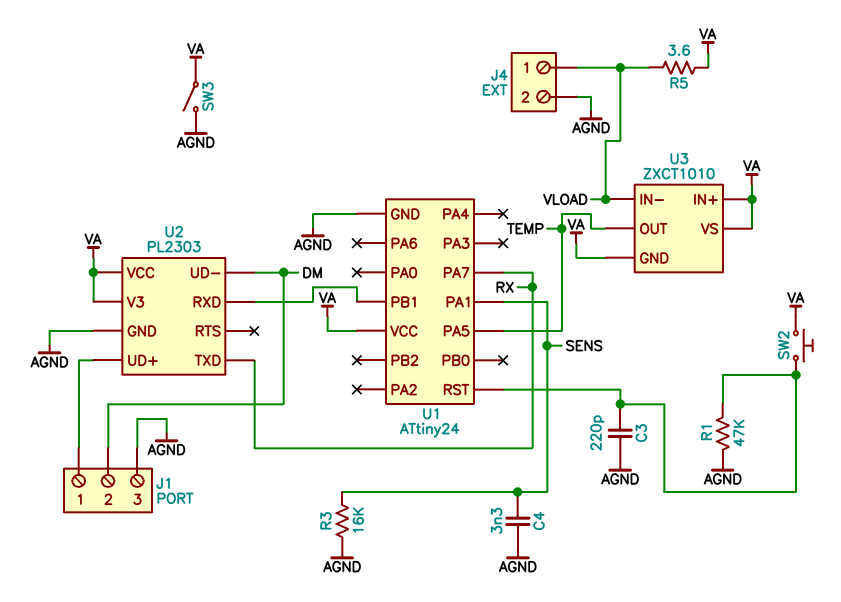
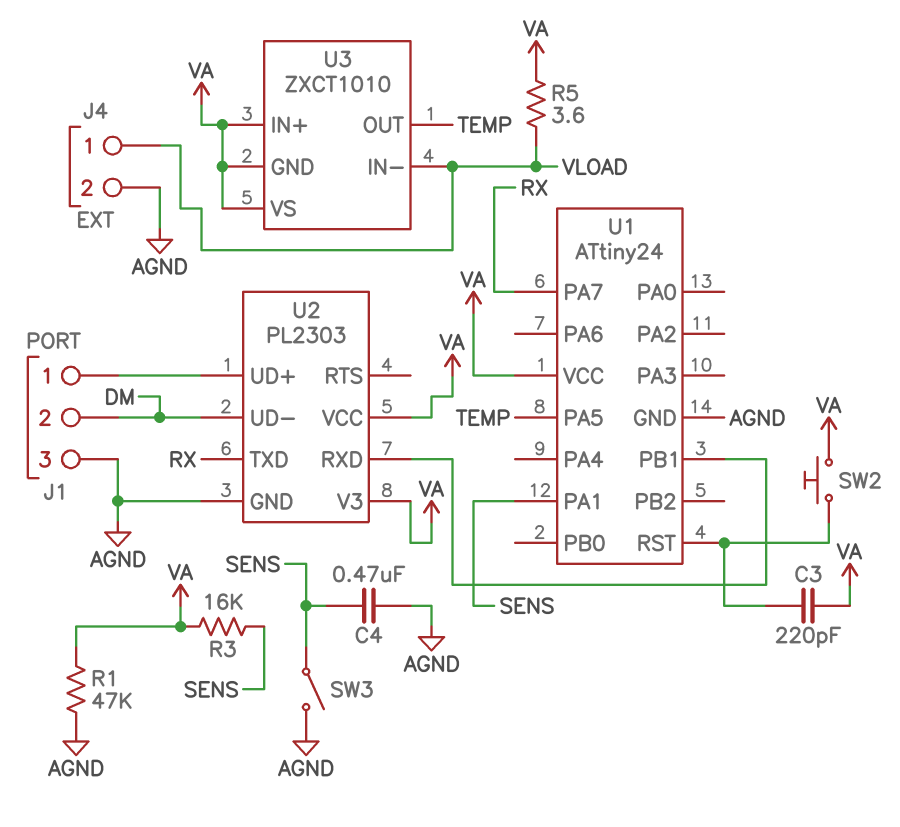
C3: 220pF (AGND, U1/RST) -> 220pF (U1/RST, VA)
C4: 3.3nF (AGND, SENS) -> 470nF (AGND, SENS)
R1: 47k (AGND, U1/RST) -> 47k (AGND, VA)
R3: 16k (AGND, SENS) -> 16k (SENS, VA)
SW3: switch (AGND, VA) -> switch (AGND, SENS)

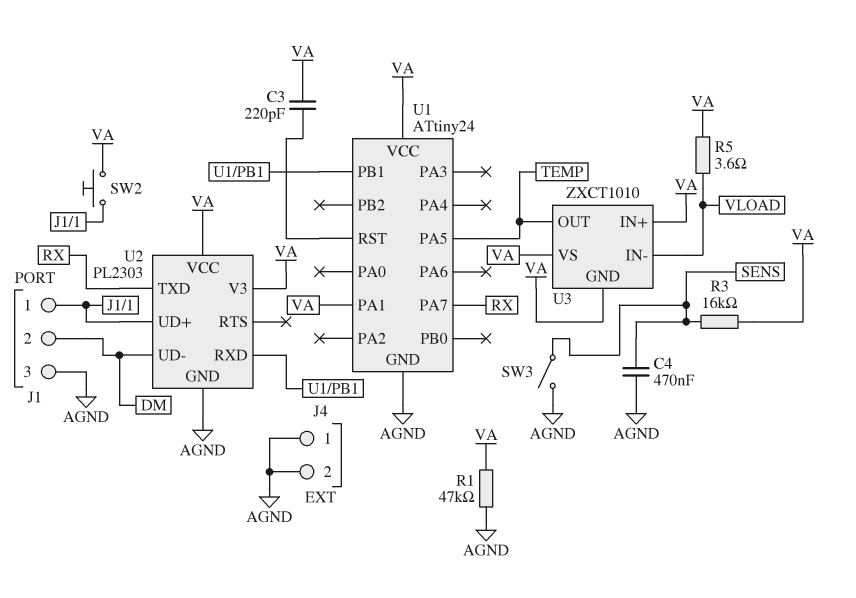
J4 pin 1: VLOAD -> AGND
SW2: button (U1/RST, VA) -> button (J1/1, VA)
U1 pin PA1: SENS -> VA

